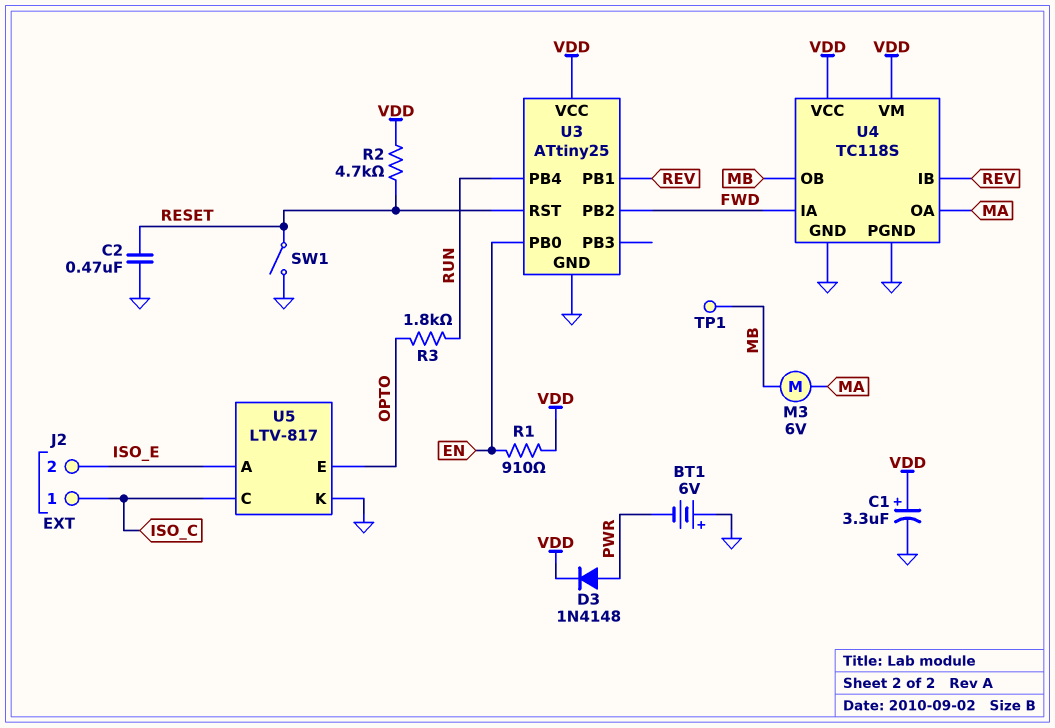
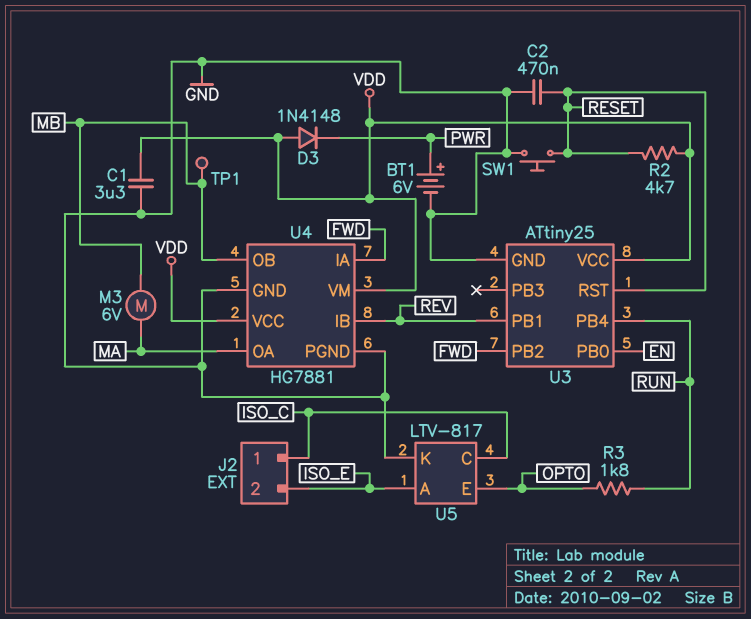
BT1: 6V (plus GND, minus PWR) -> 6V (plus PWR, minus GND)
C1: 3.3uF (plus VDD, minus GND) -> 3.3uF (GND, VDD)
D3: diode 1N4148 (A PWR, K VDD) -> diode 1N4148 (A VDD, K PWR)
R1: 910 (EN, VDD) -> none
SW1: switch (GND, RESET) -> button (GND, RESET)
U4: TC118S -> HG7881

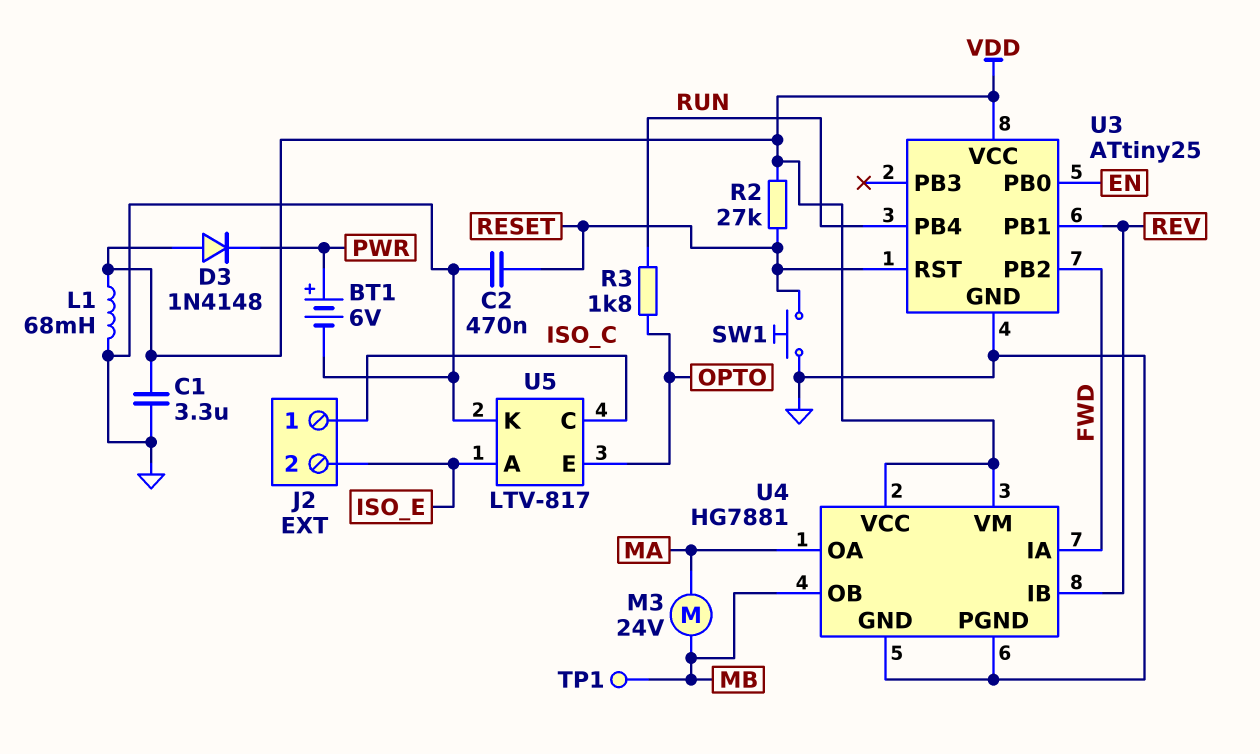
L1: none -> 68mH (GND, VDD)
M3: motor 6V (MA, MB) -> motor 24V (MA, MB)
R2: 4.7k (RESET, VDD) -> 27k (RESET, VDD)

